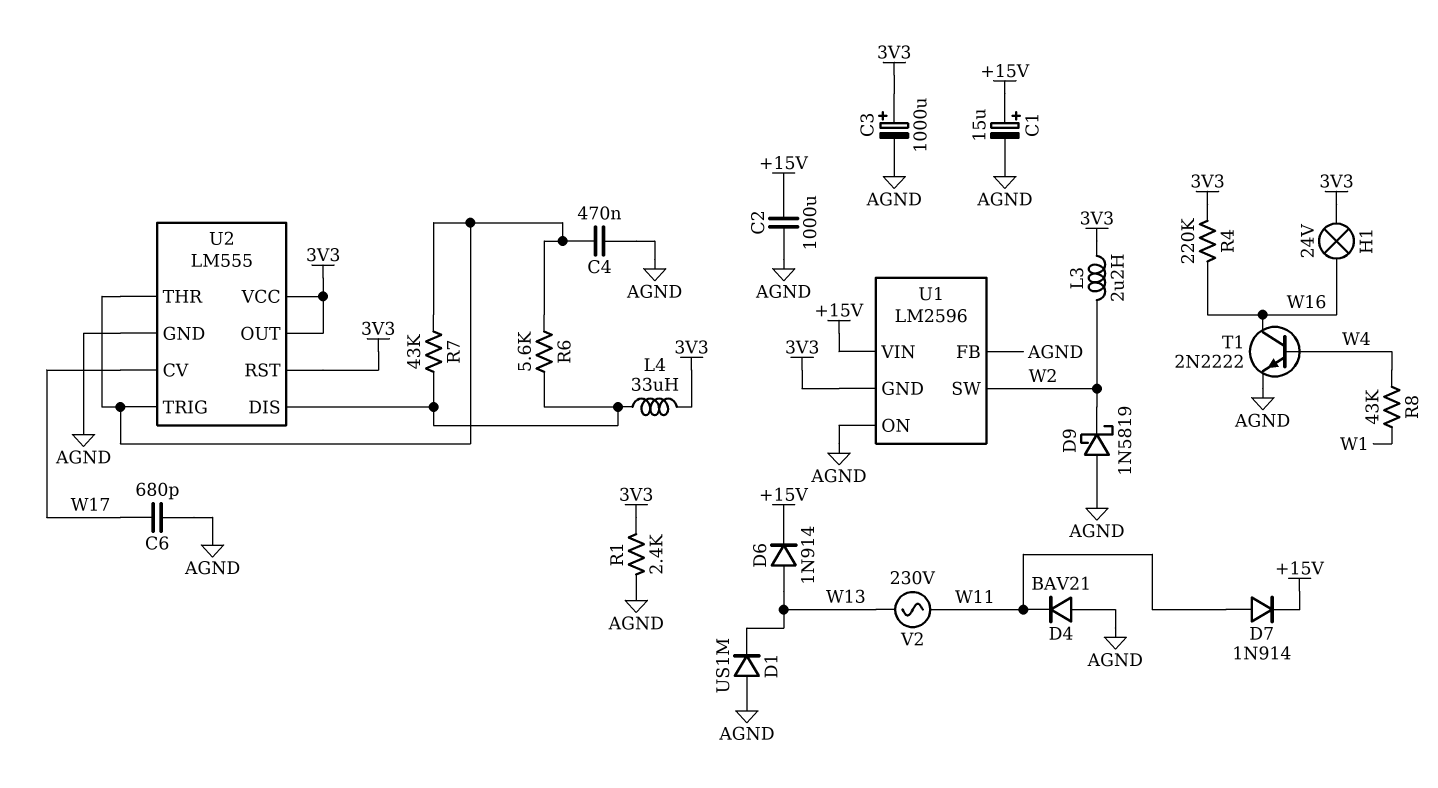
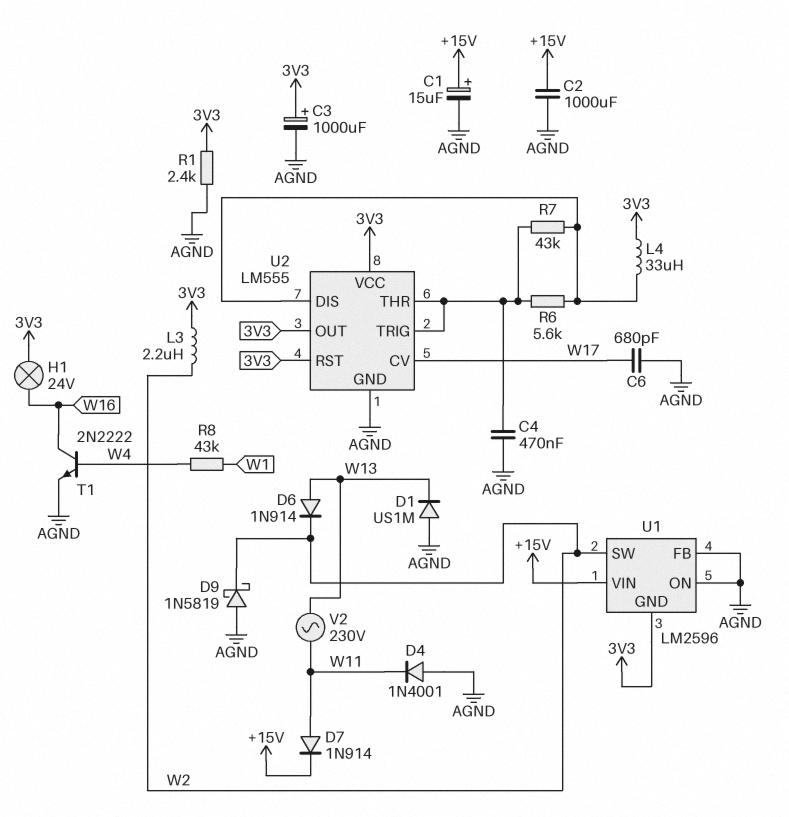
D4: diode BAV21 (A AGND, K W11) -> diode 1N4001 (A AGND, K W11)
D6: diode 1N914 (A W13, K +15V) -> diode 1N914 (A W13, K W2)
R4: 220k (3V3, W16) -> none

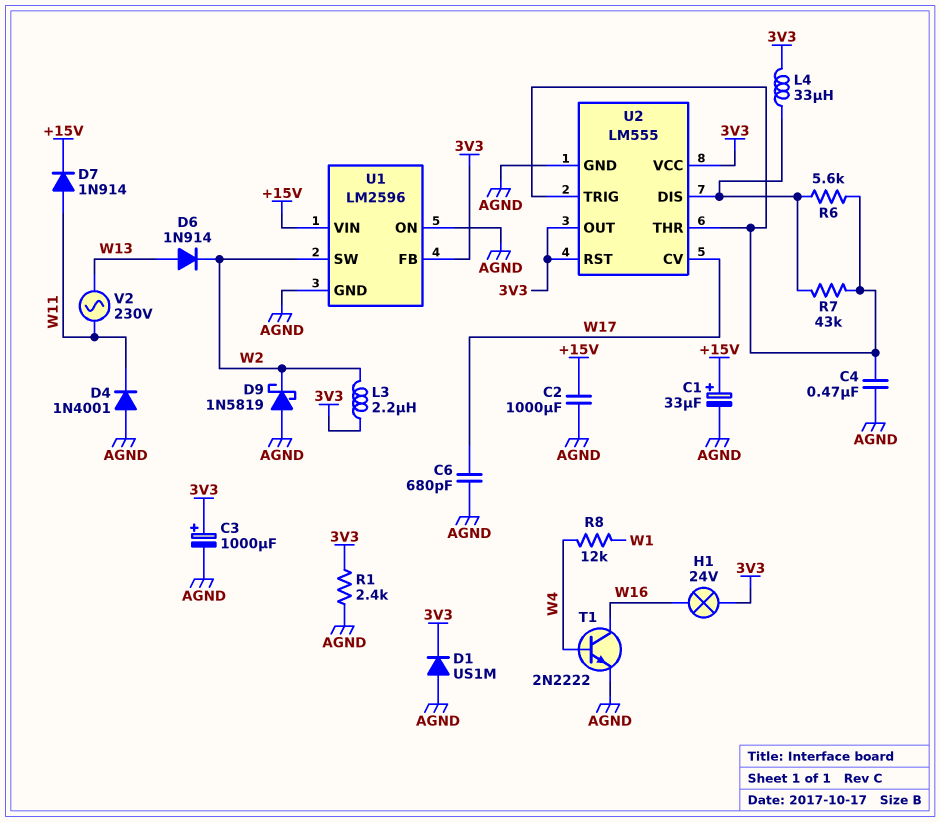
C1: 15uF (plus +15V, minus AGND) -> 33uF (plus +15V, minus AGND)
D1: diode US1M (A AGND, K W13) -> diode US1M (A AGND, K 3V3)
R8: 43k (W1, W4) -> 12k (W1, W4)
U1 pin FB: AGND -> 3V3
U1 pin GND: 3V3 -> AGND

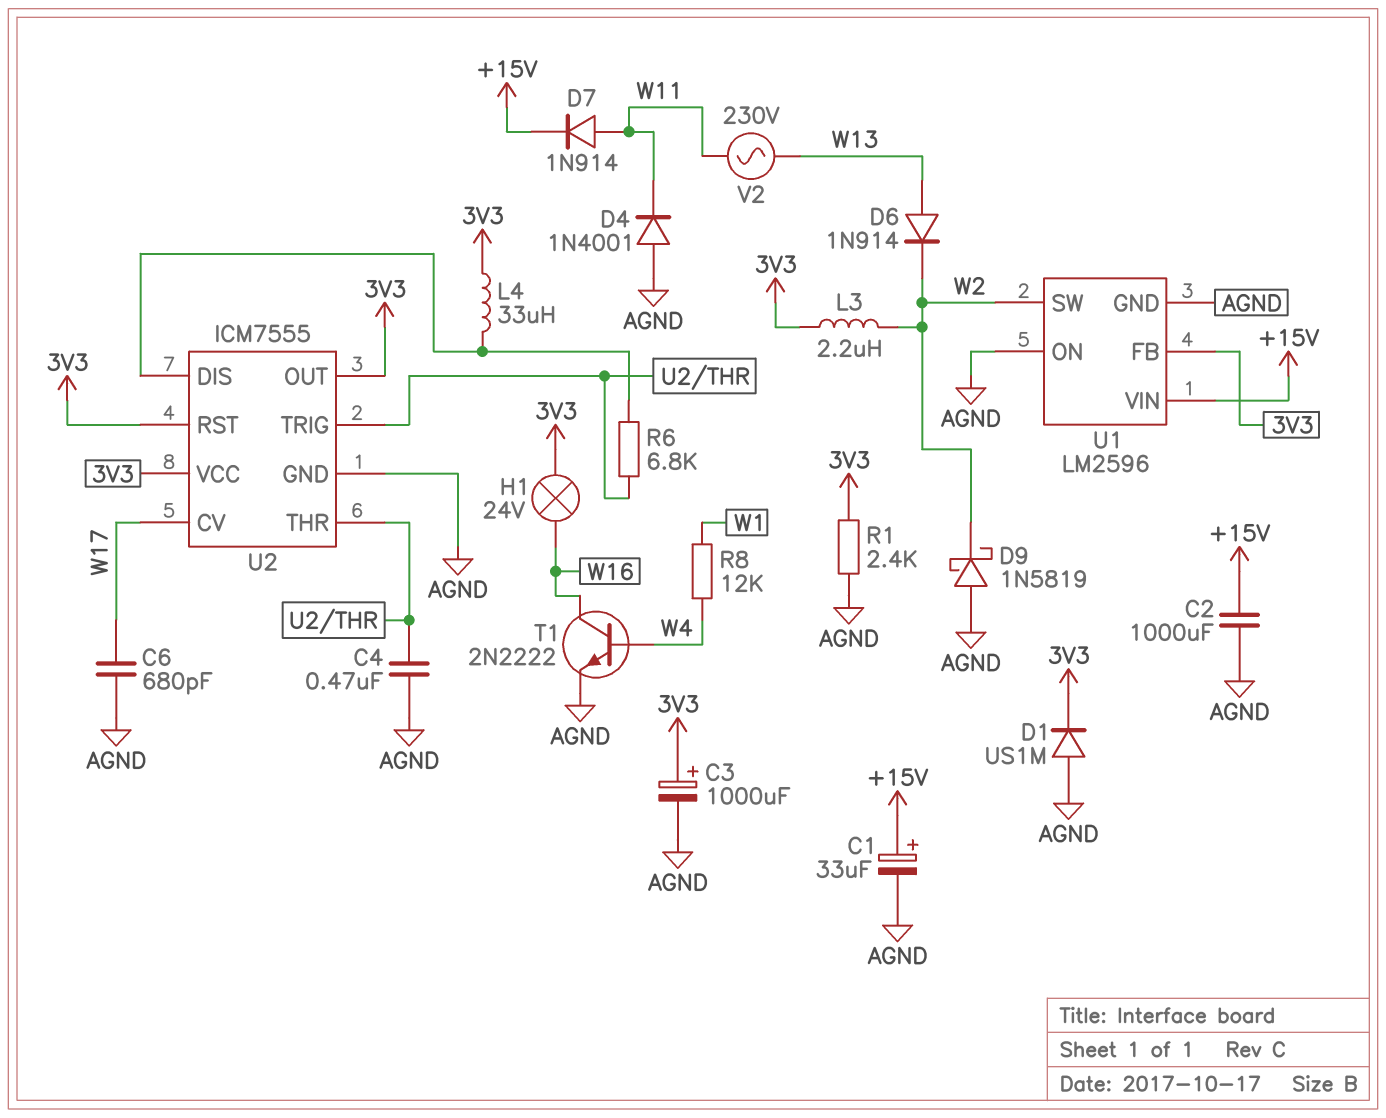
R6: 5.6k (U2/DIS, U2/THR) -> 6.8k (U2/DIS, U2/THR)
R7: 43k (U2/DIS, U2/THR) -> none
U2: LM555 -> ICM7555

